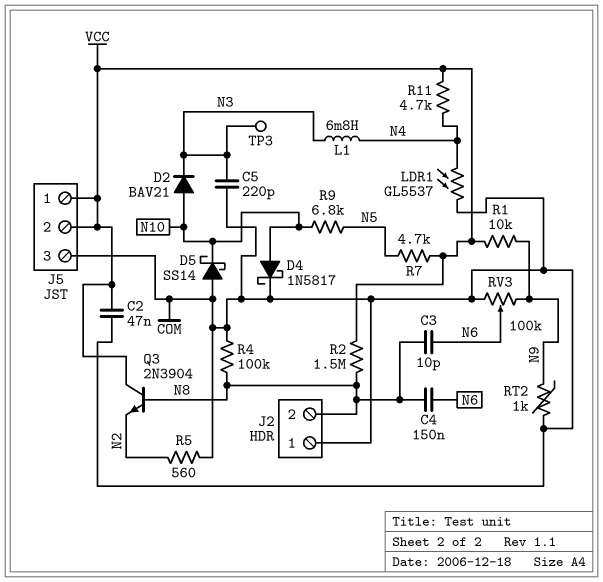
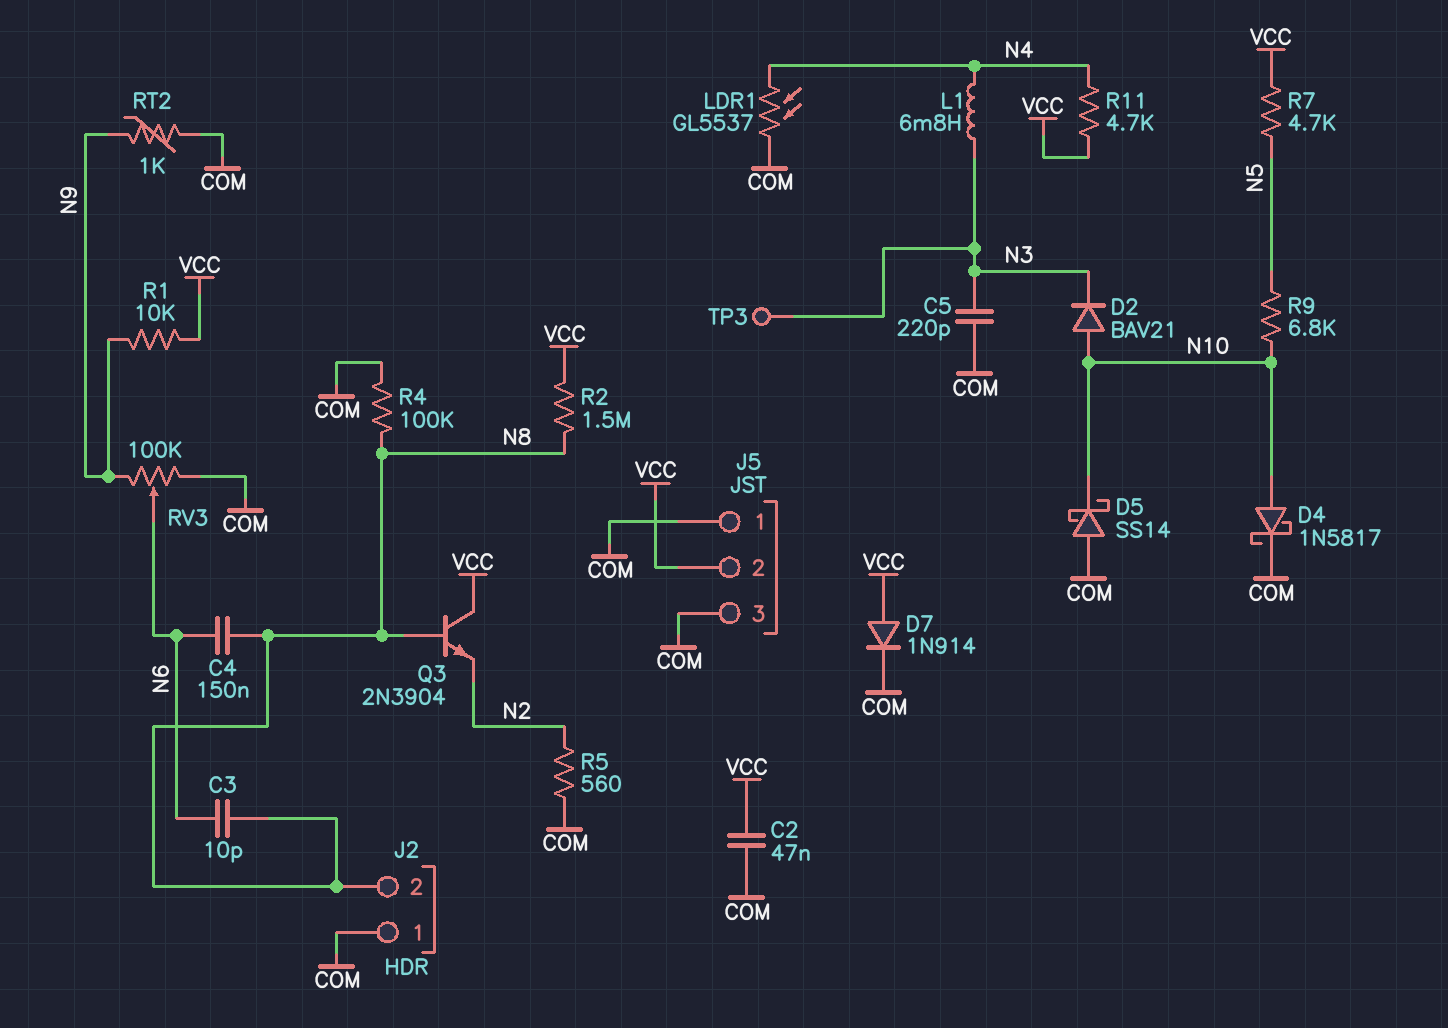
D7: none -> diode 1N914 (A VCC, K COM)
J5 pin 1: VCC -> COM

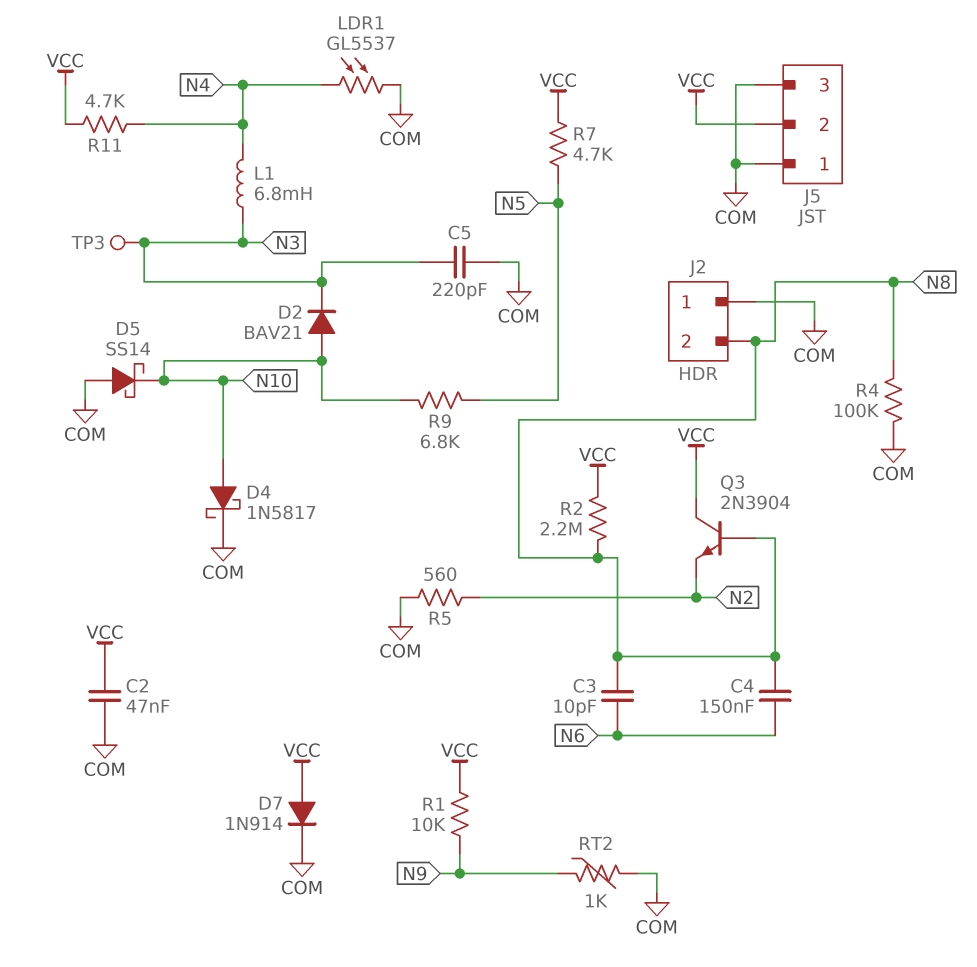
R2: 1.5M (N8, VCC) -> 2.2M (N8, VCC)
RV3: 100k (COM, N9, wiper N6) -> none

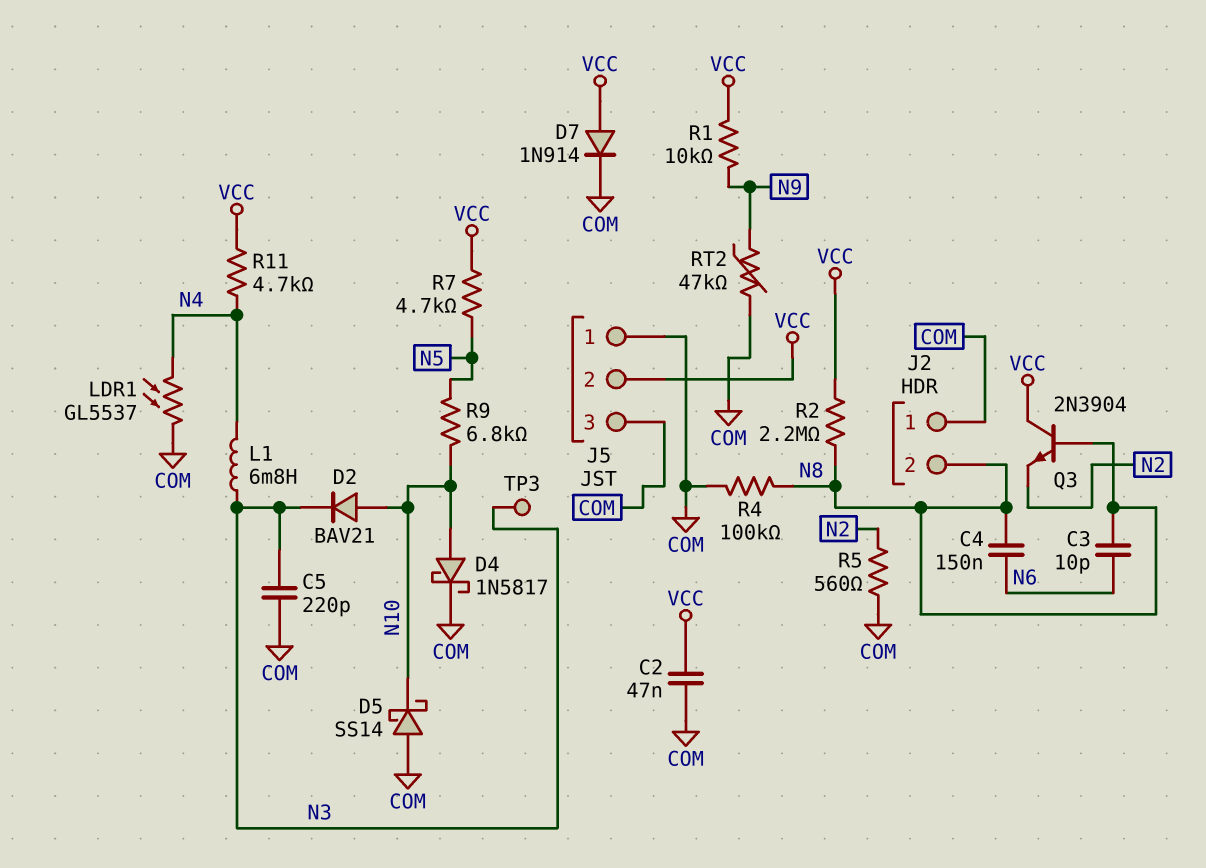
RT2: 1k (COM, N9) -> 47k (COM, N9)

